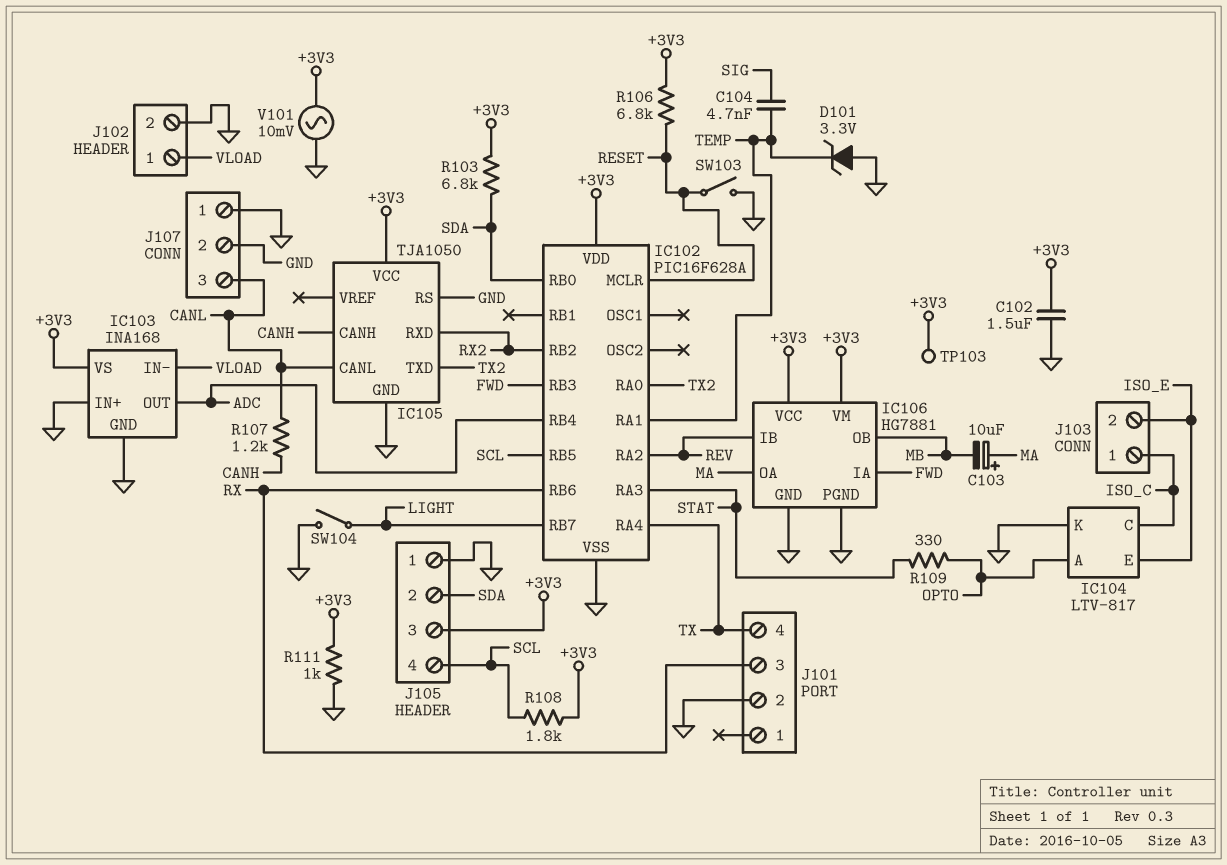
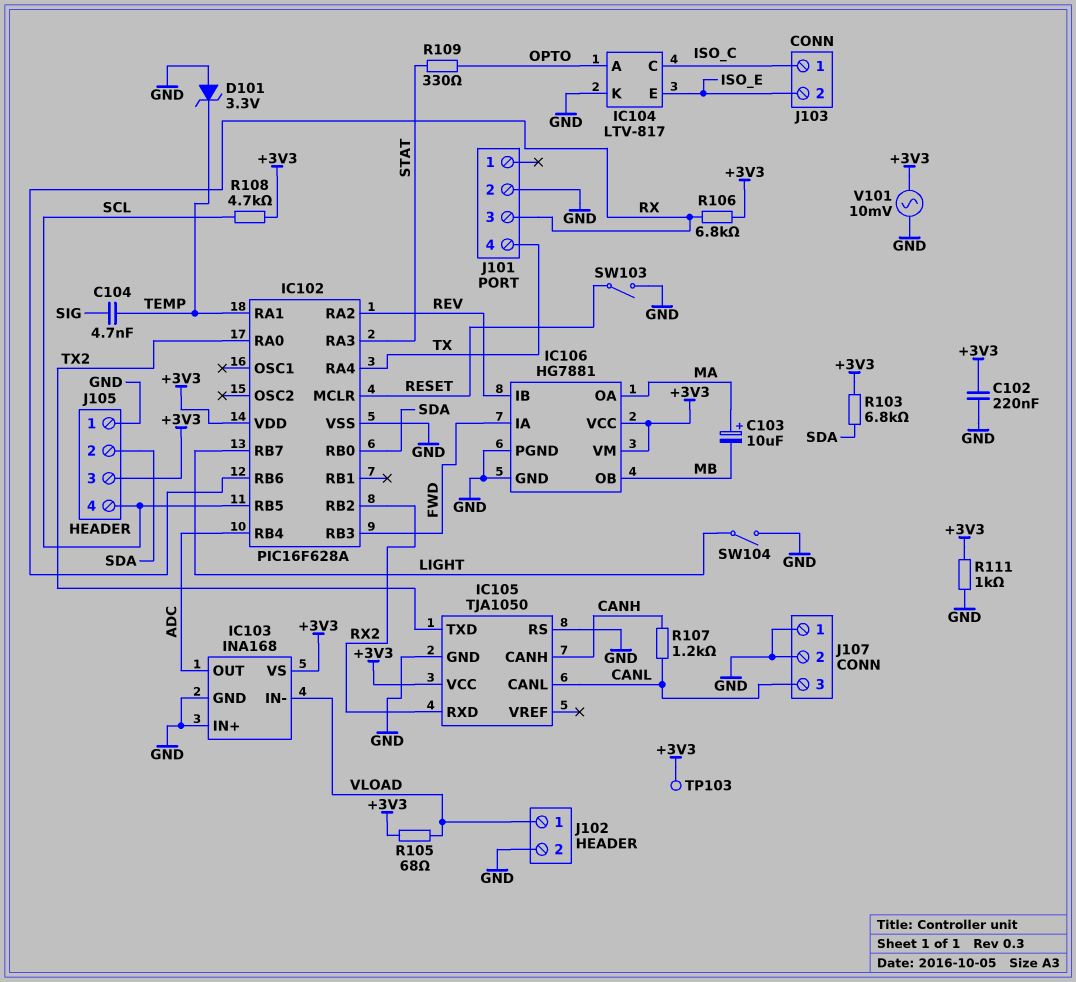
C102: 1.5uF (+3V3, GND) -> 220nF (+3V3, GND)
R105: none -> 68 (+3V3, VLOAD)
R106: 6.8k (+3V3, RESET) -> 6.8k (+3V3, RX)
R108: 1.8k (+3V3, SCL) -> 4.7k (+3V3, SCL)

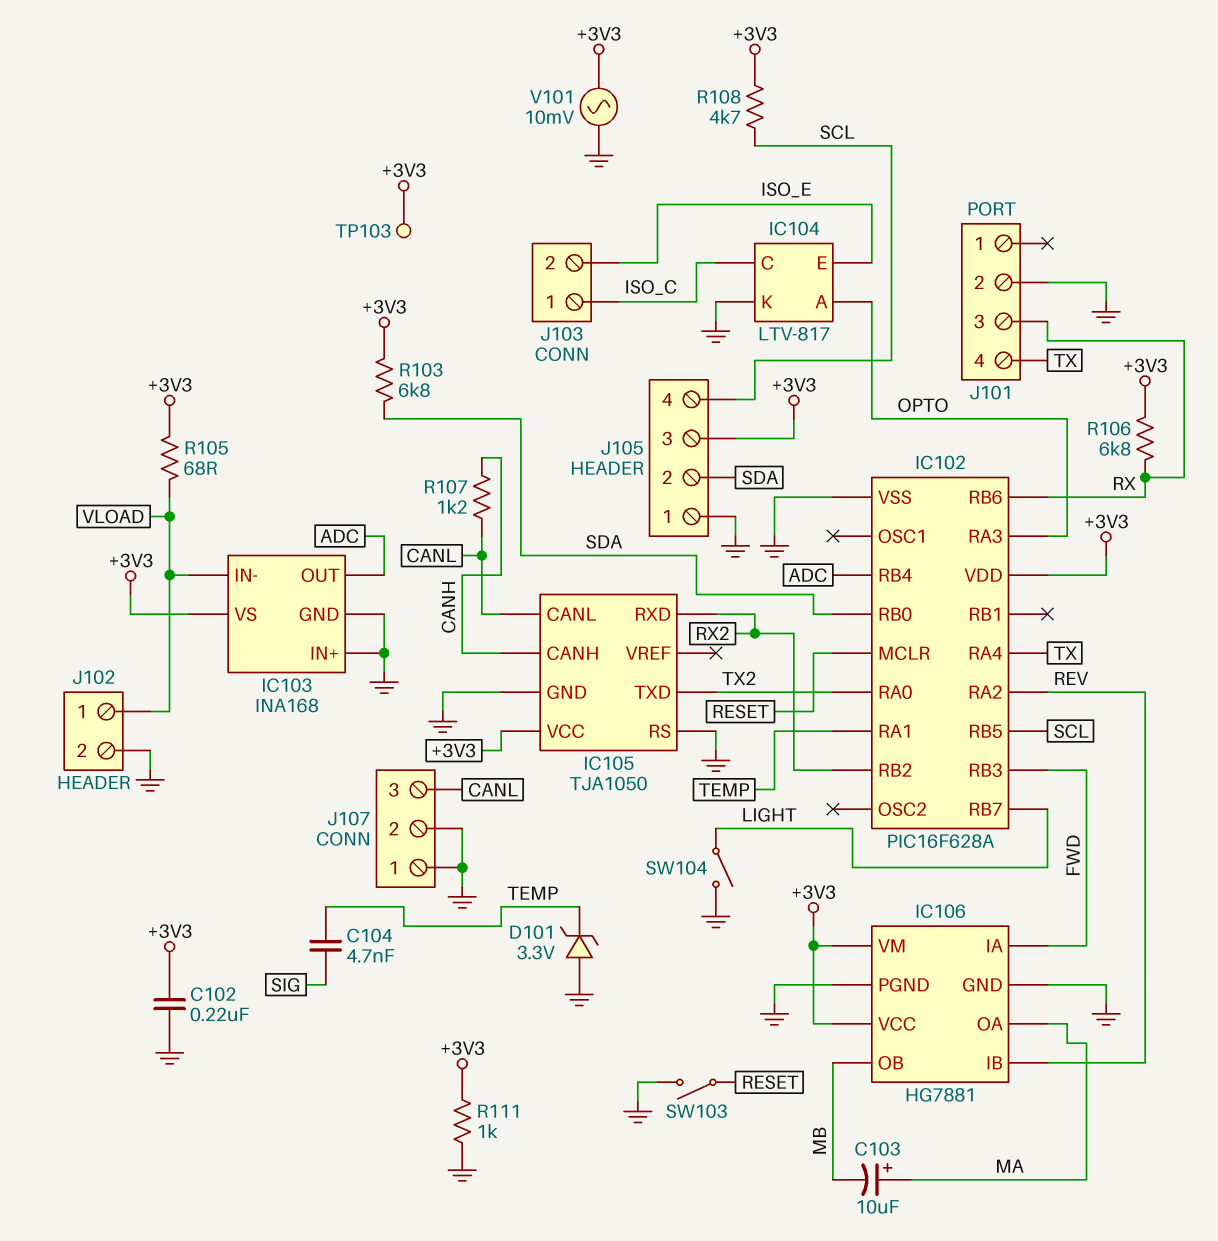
IC102 pin RA3: STAT -> OPTO
R109: 330 (OPTO, STAT) -> none

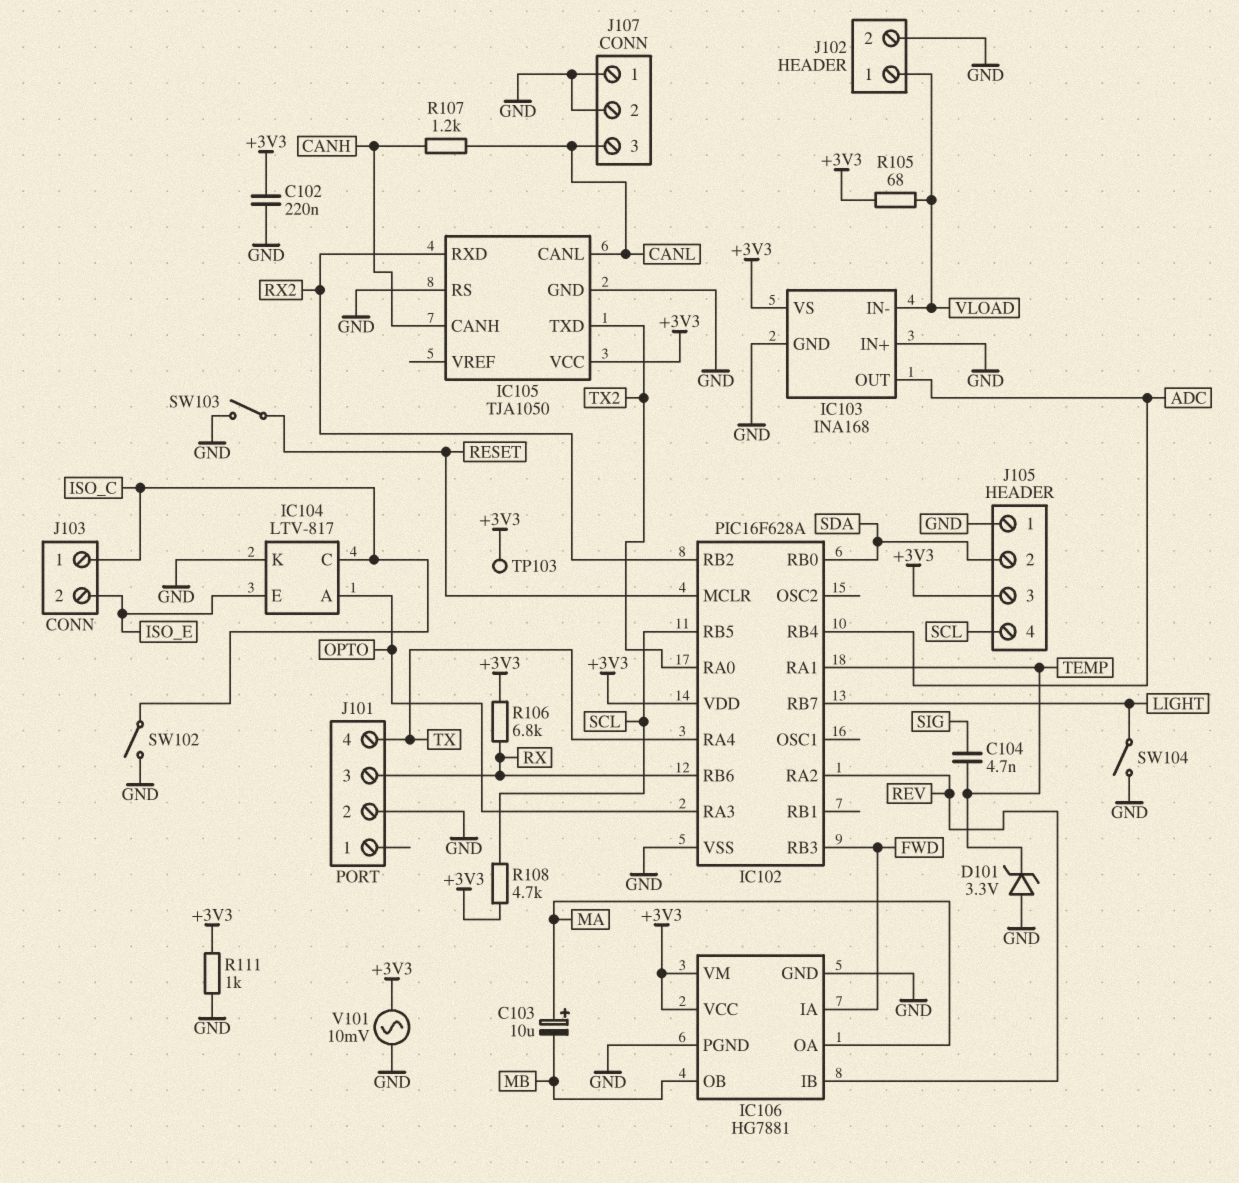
R103: 6.8k (+3V3, SDA) -> none
SW102: none -> switch (GND, ISO_C)

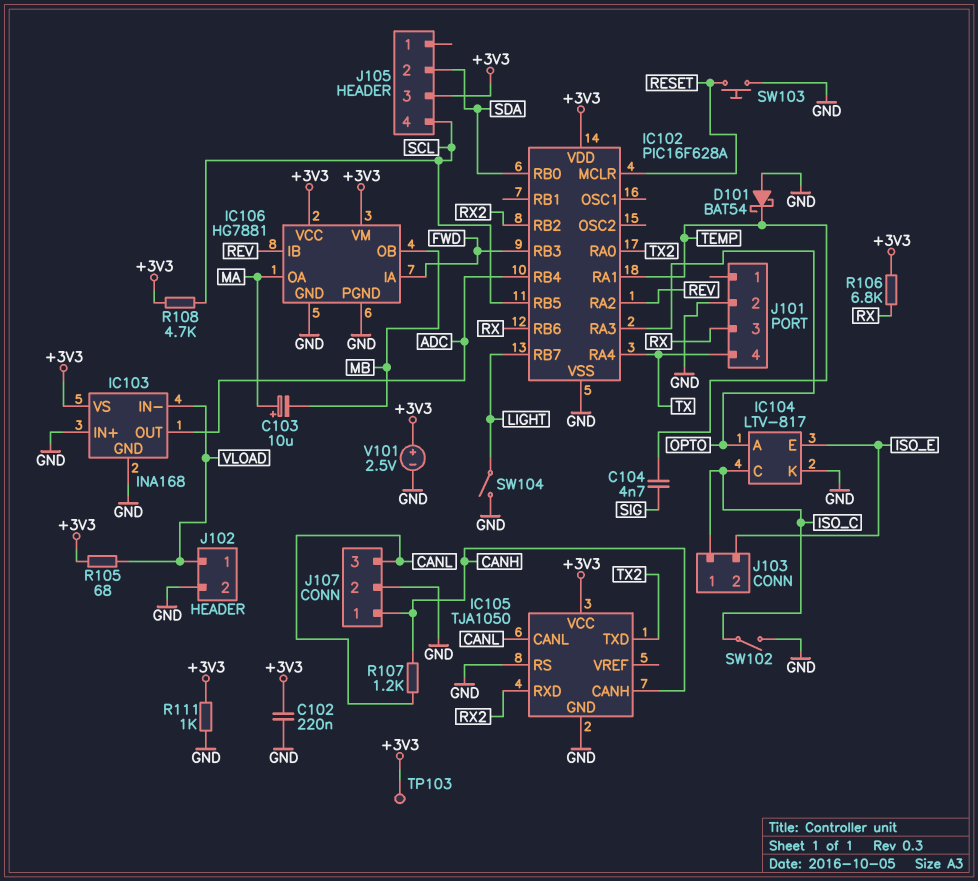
D101: zener 3.3V (A GND, K TEMP) -> schottky BAT54 (A GND, K TEMP)
J105 pin 1: GND -> none
J107 pin 1: GND -> CANH
SW103: switch (GND, RESET) -> button (GND, RESET)
V101: AC 10mV (+3V3, GND) -> 2.5V (plus +3V3, minus GND)

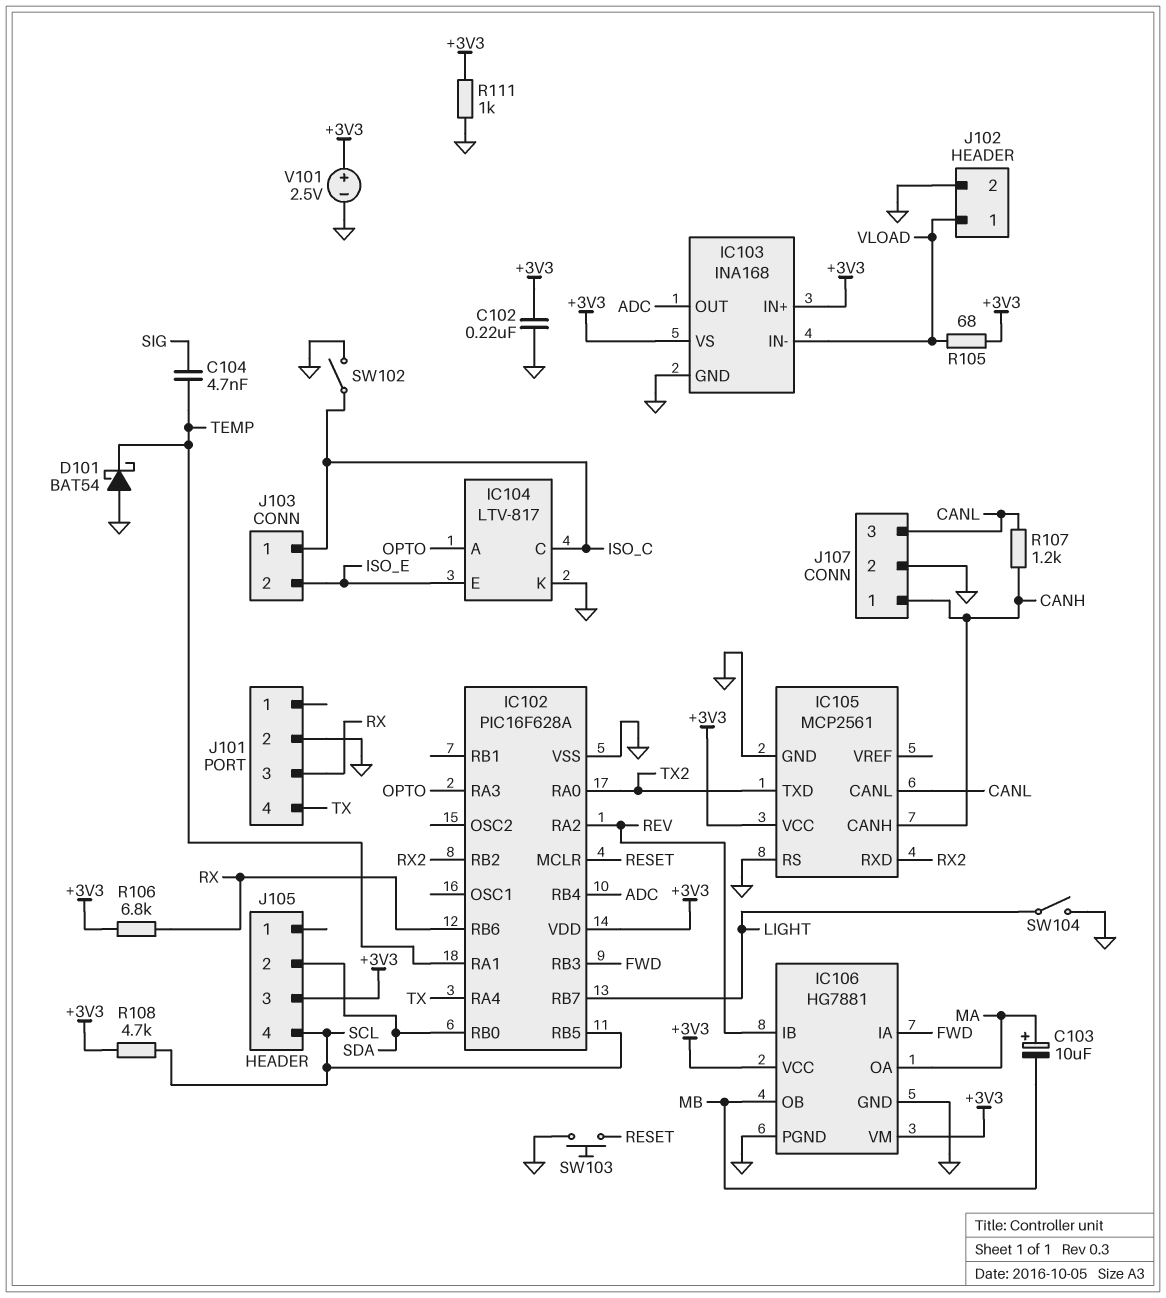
IC103 pin IN+: GND -> +3V3
IC105: TJA1050 -> MCP2561
TP103: test point (+3V3) -> none

